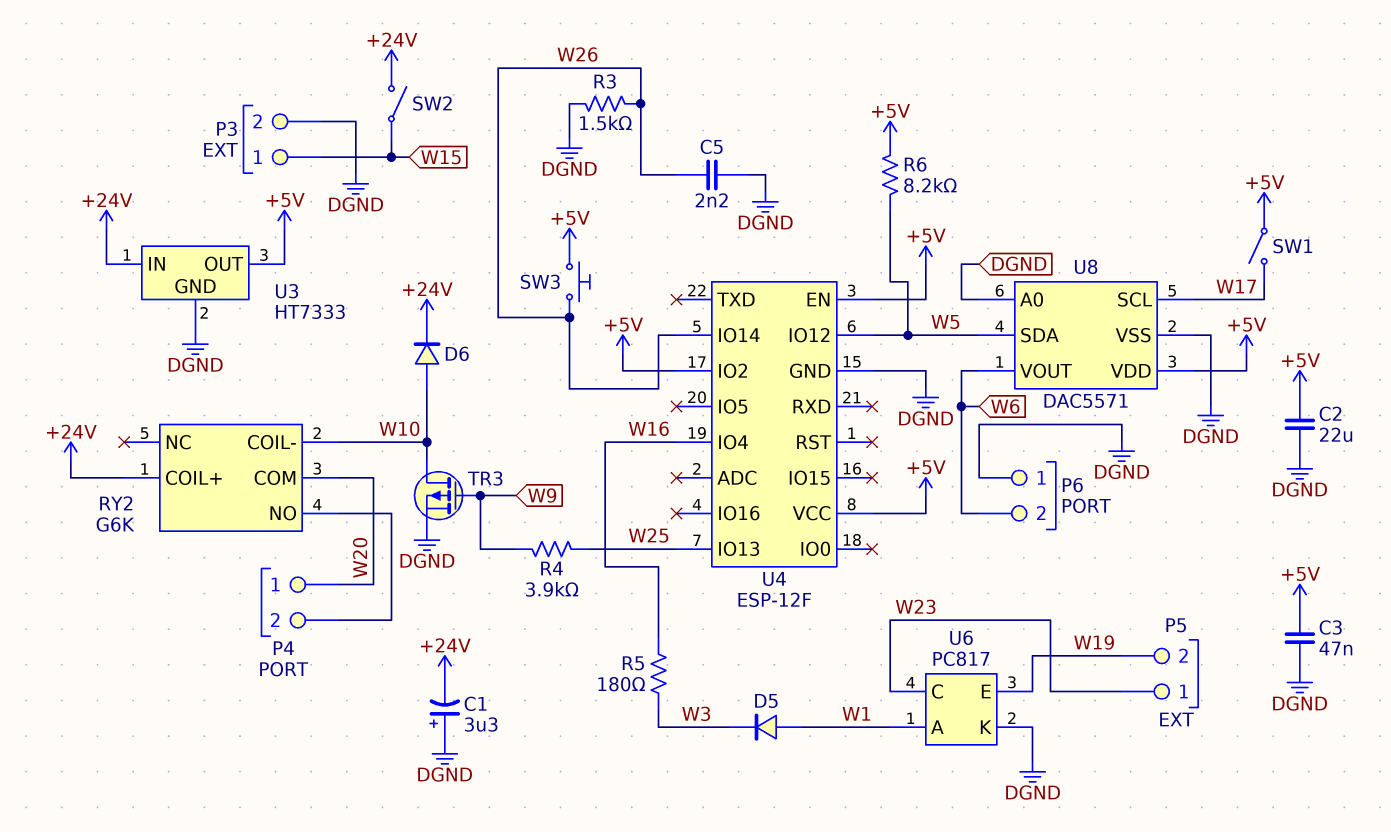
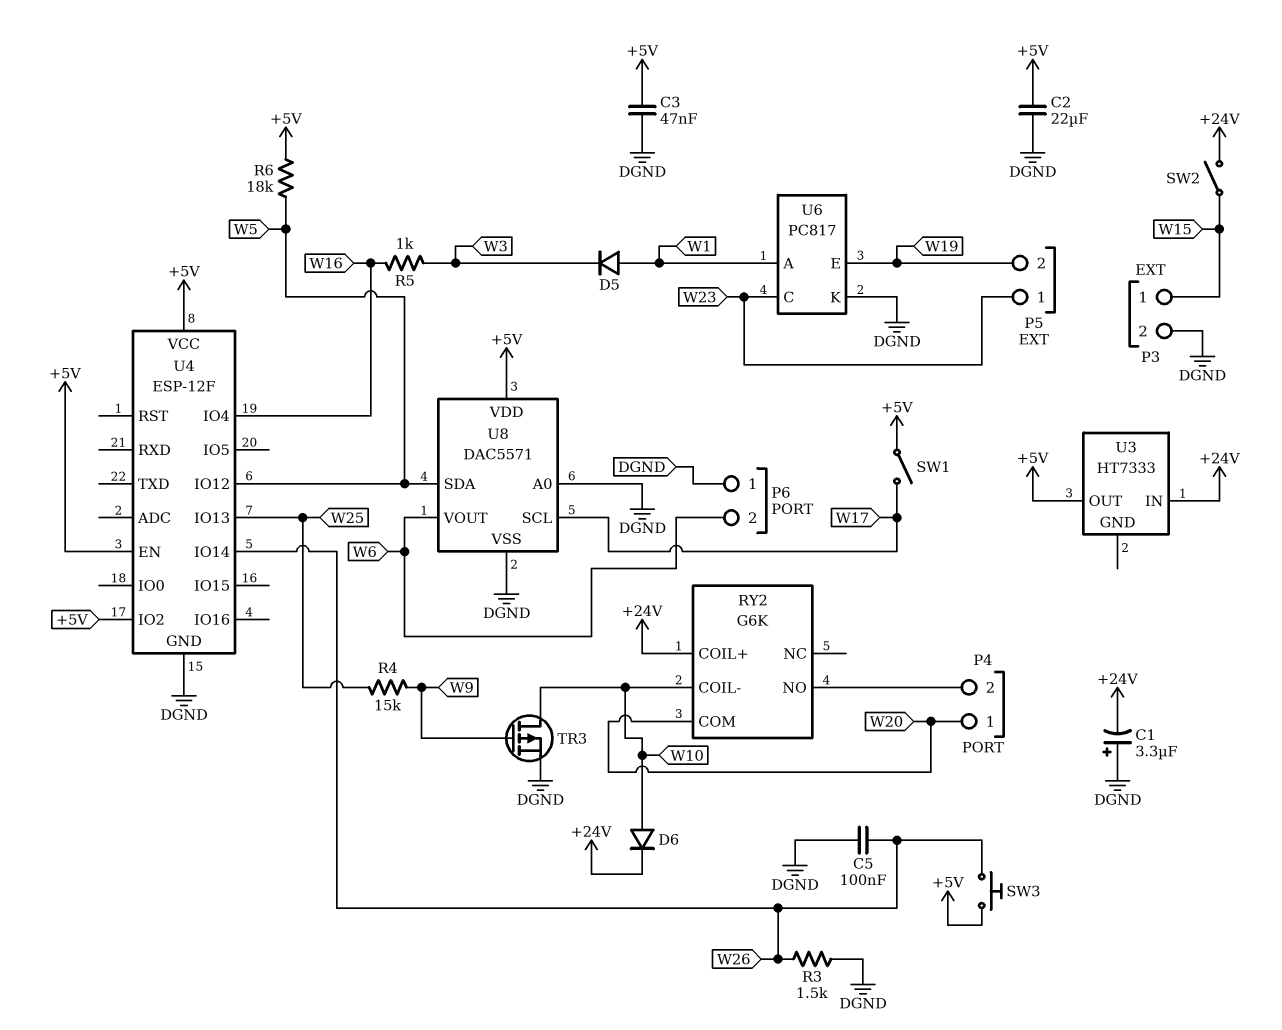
C5: 2.2nF (DGND, W26) -> 100nF (DGND, W26)
R4: 3.9k (W9, W25) -> 15k (W9, W25)
R5: 180 (W3, W16) -> 1k (W3, W16)
R6: 8.2k (+5V, W5) -> 18k (+5V, W5)
U3 pin GND: DGND -> none

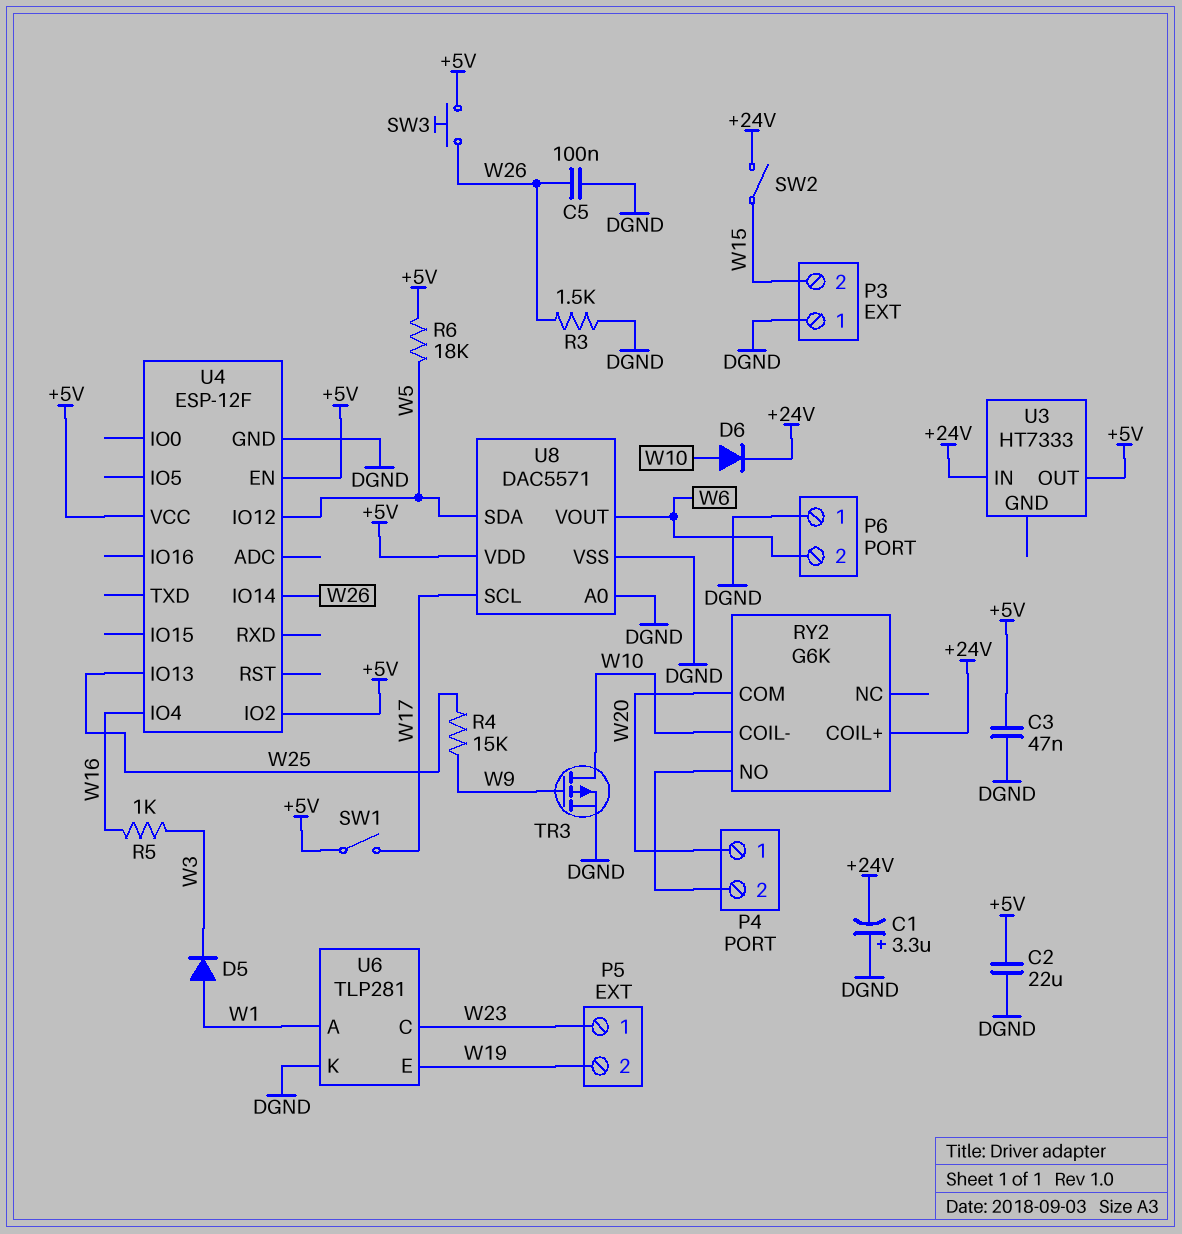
P3 pin 1: W15 -> DGND
P3 pin 2: DGND -> W15
U6: PC817 -> TLP281

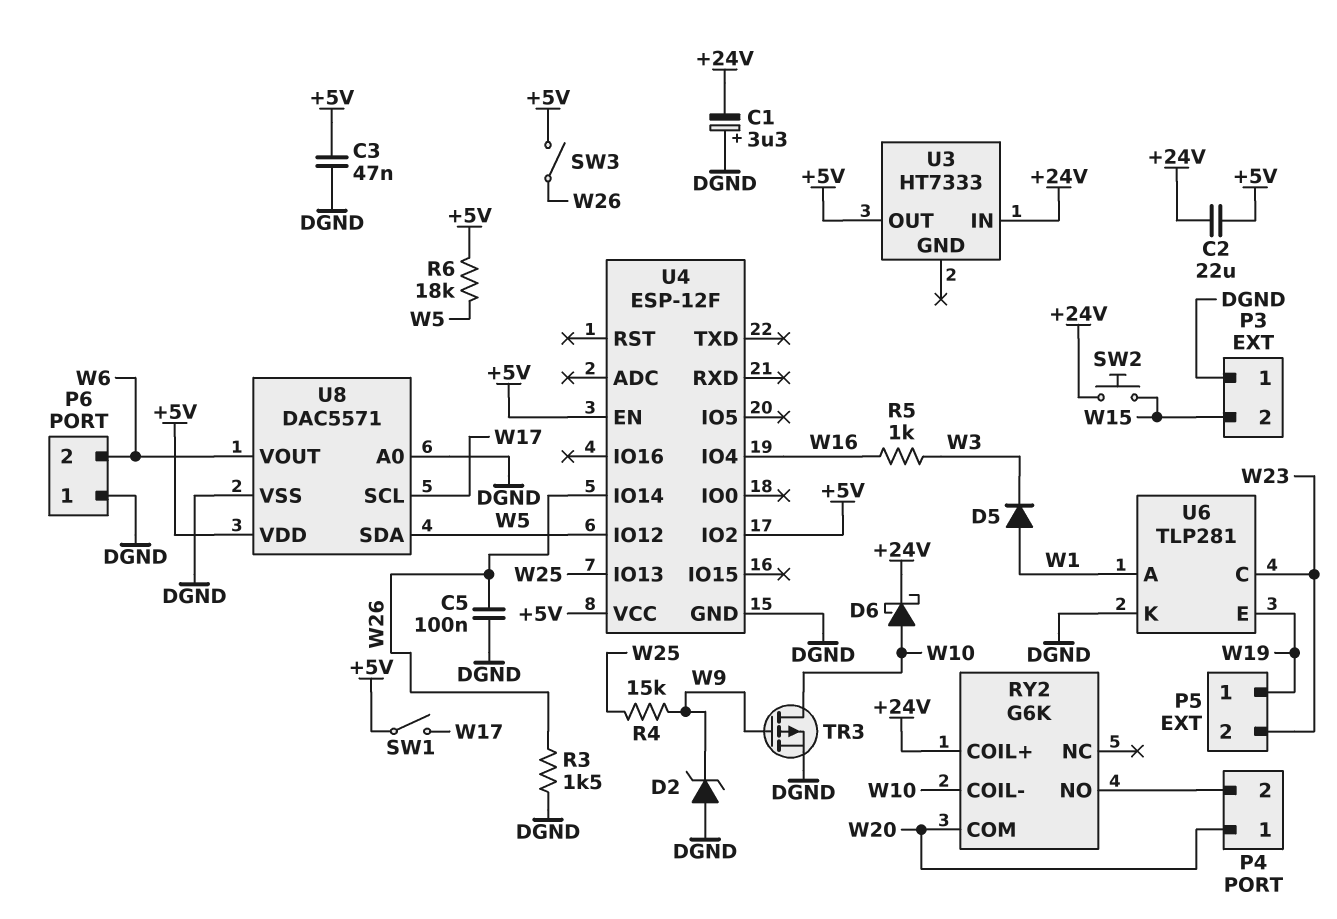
C2: 22uF (+5V, DGND) -> 22uF (+5V, +24V)
D2: none -> zener (A DGND, K W9)
D6: diode (A W10, K +24V) -> schottky (A W10, K +24V)
P5 pin 1: W23 -> W19
P5 pin 2: W19 -> W23
SW2: switch (+24V, W15) -> button (+24V, W15)
SW3: button (+5V, W26) -> switch (+5V, W26)

